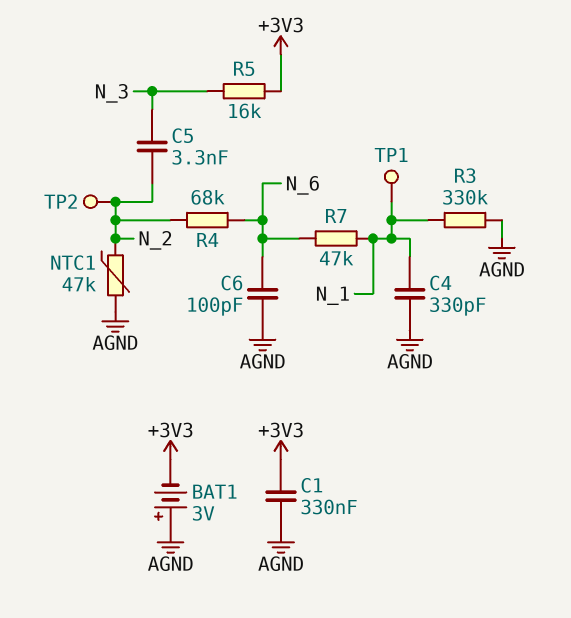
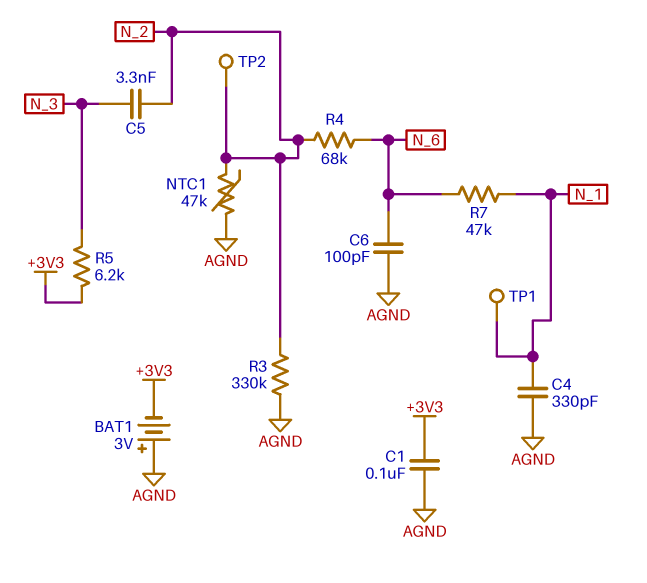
C1: 330nF (+3V3, AGND) -> 100nF (+3V3, AGND)
R3: 330k (AGND, N_1) -> 330k (AGND, N_2)
R5: 16k (+3V3, N_3) -> 6.2k (+3V3, N_3)

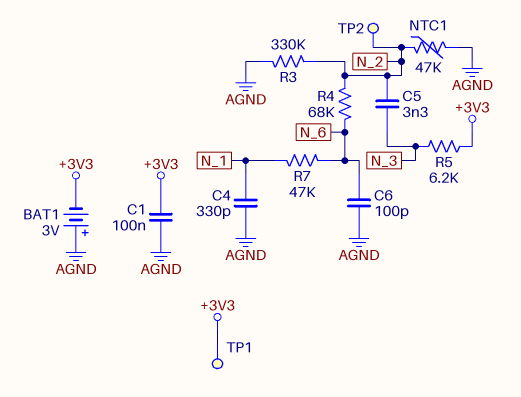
TP1: test point (N_1) -> test point (+3V3)

